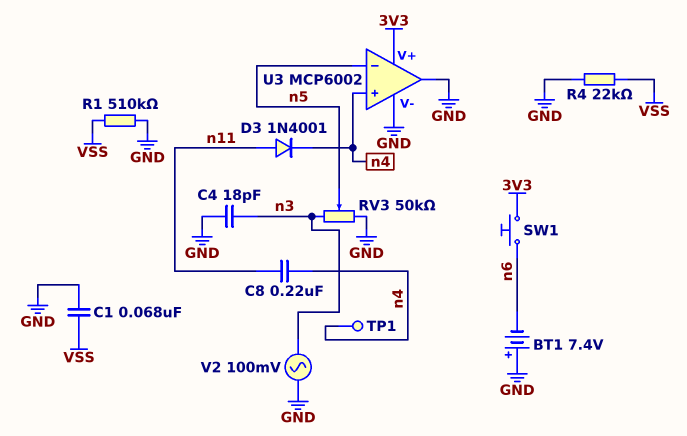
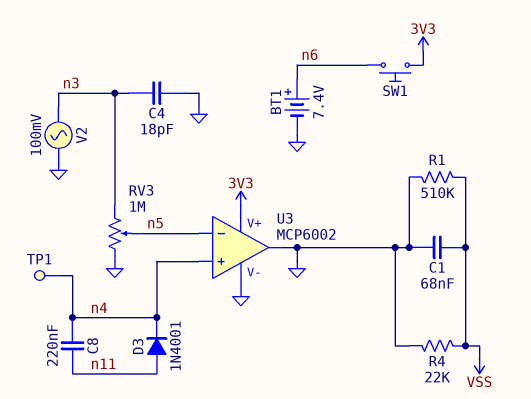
BT1: 7.4V (plus GND, minus n6) -> 7.4V (plus n6, minus GND)
RV3: 50k (GND, n3, wiper n5) -> 1M (GND, n3, wiper n5)

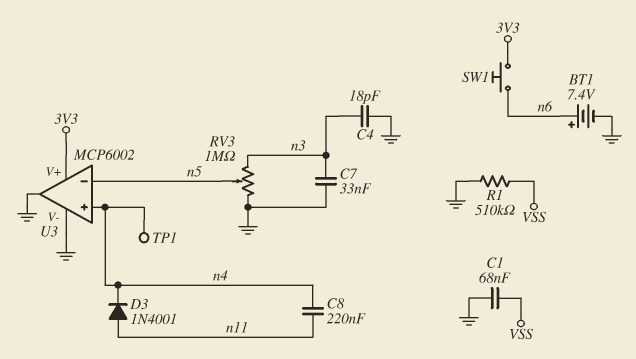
C7: none -> 33nF (GND, n3)
R4: 22k (GND, VSS) -> none
V2: AC 100mV (GND, n3) -> none

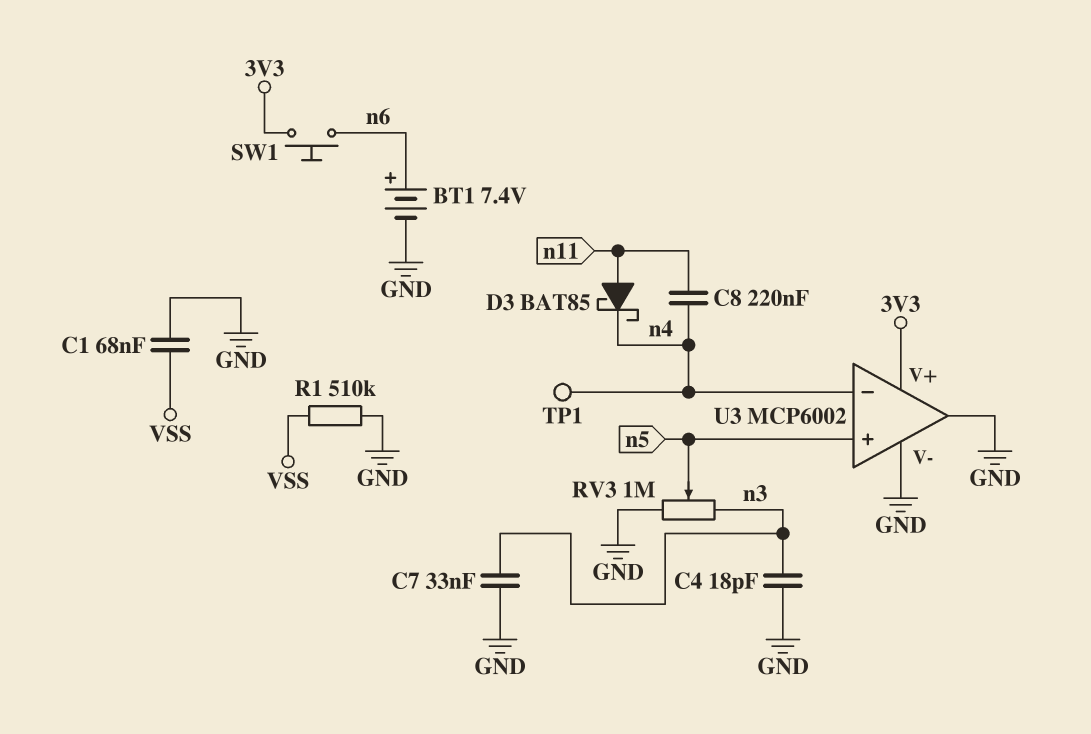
D3: diode 1N4001 (A n11, K n4) -> schottky BAT85 (A n11, K n4)
U3 pin in+: n4 -> n5
U3 pin in-: n5 -> n4

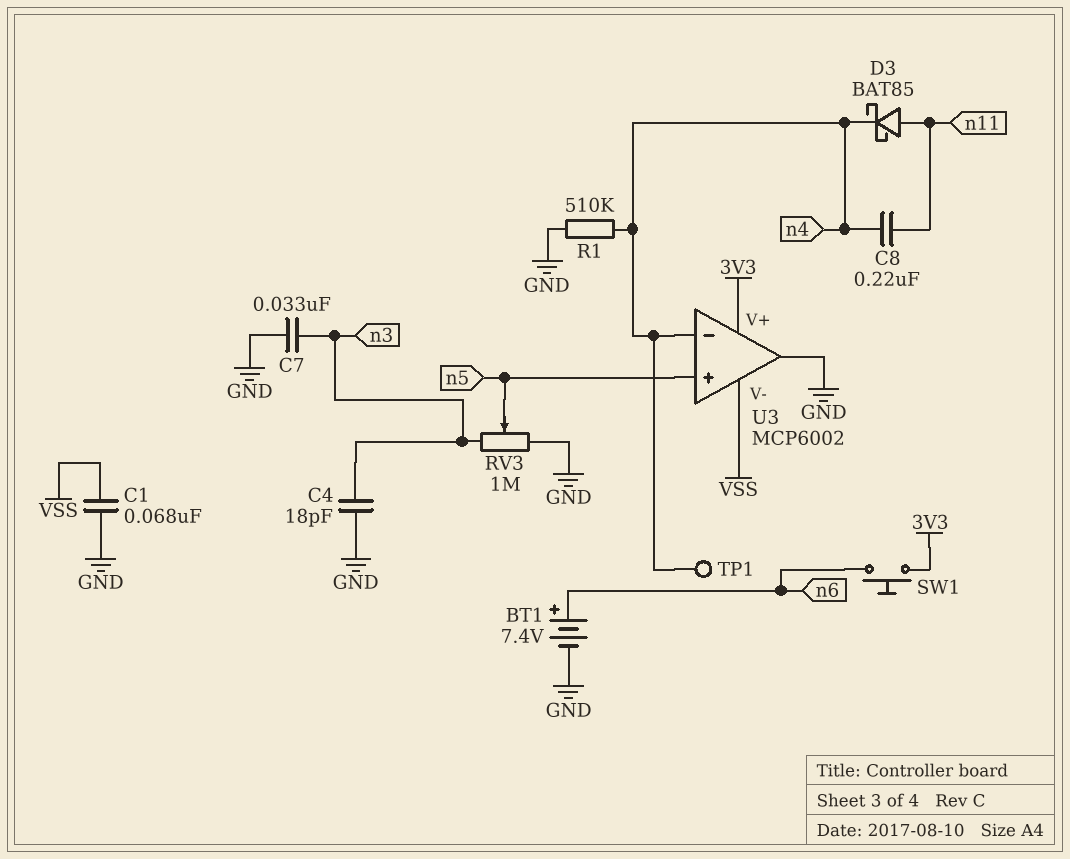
R1: 510k (GND, VSS) -> 510k (GND, n4)
U3 pin V-: GND -> VSS

